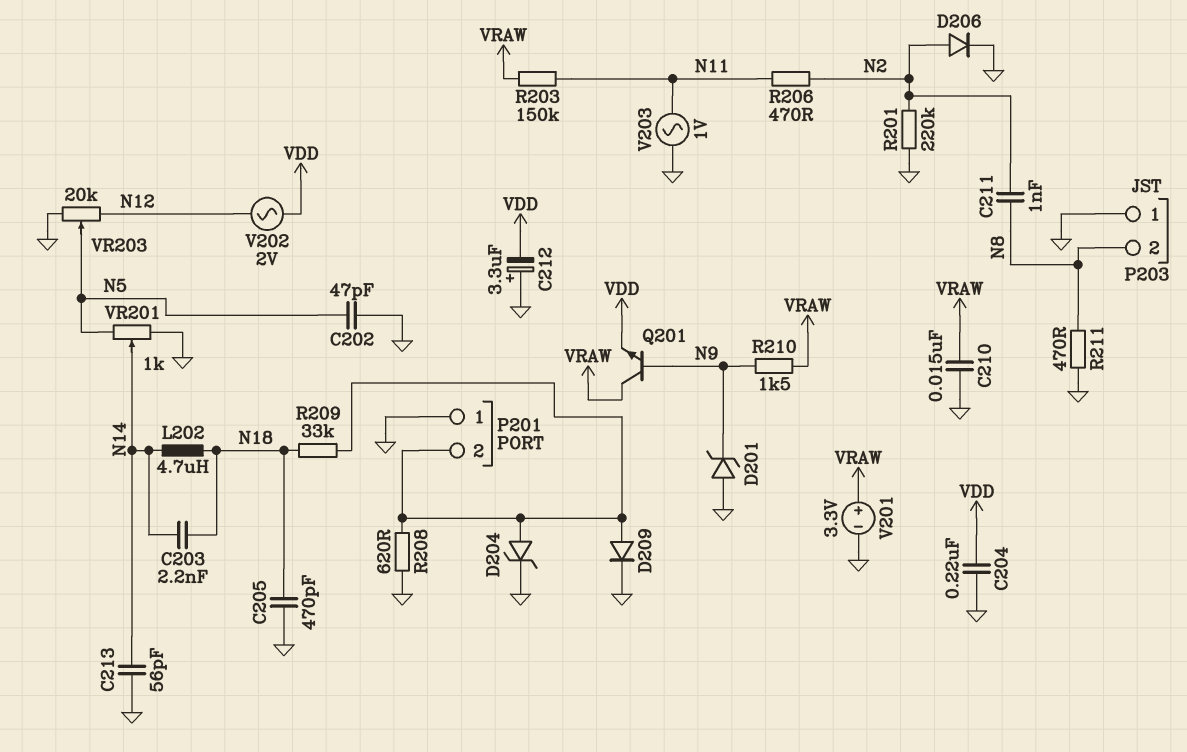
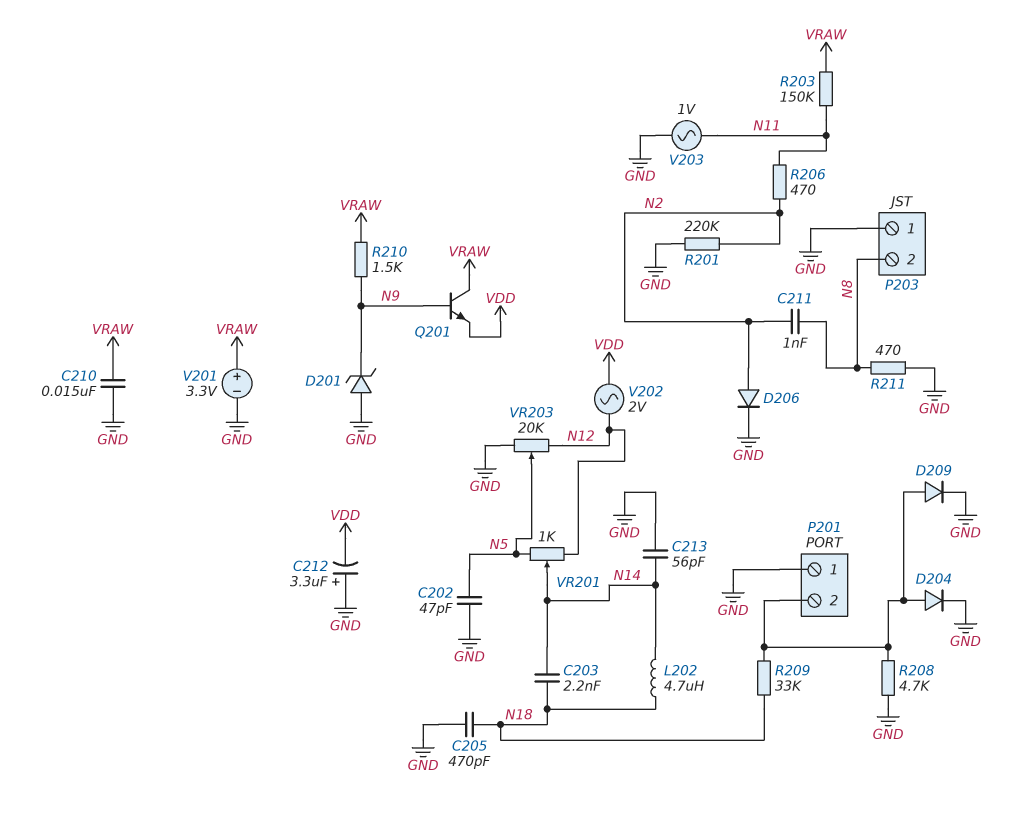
C204: 220nF (GND, VDD) -> none
D204: zener (A P201/2, K GND) -> diode (A P201/2, K GND)
R208: 620 (GND, P201/2) -> 4.7k (GND, P201/2)
VR201: 1k (GND, N5, wiper N14) -> 1k (N5, N12, wiper N14)

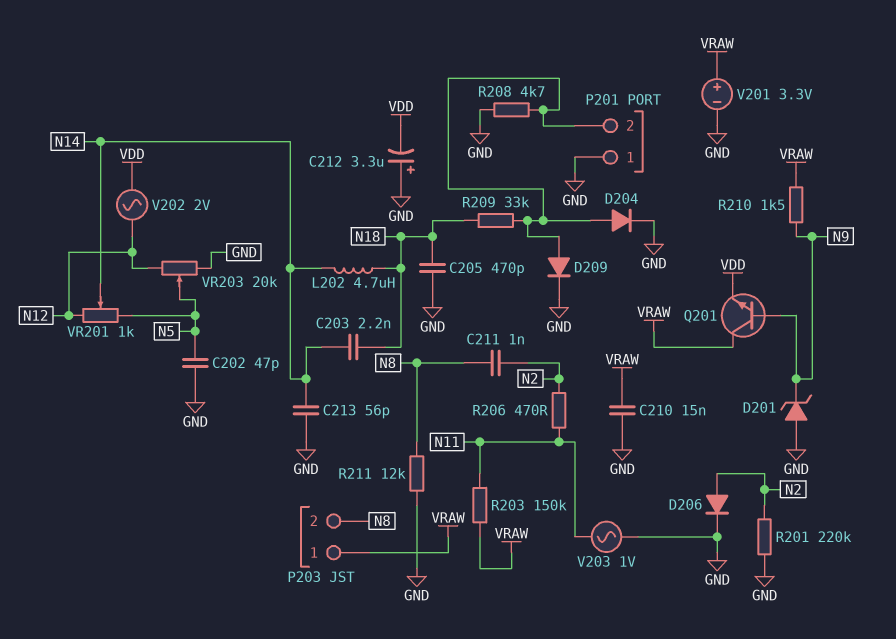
P203 pin 1: GND -> VRAW
R211: 470 (GND, N8) -> 12k (GND, N8)

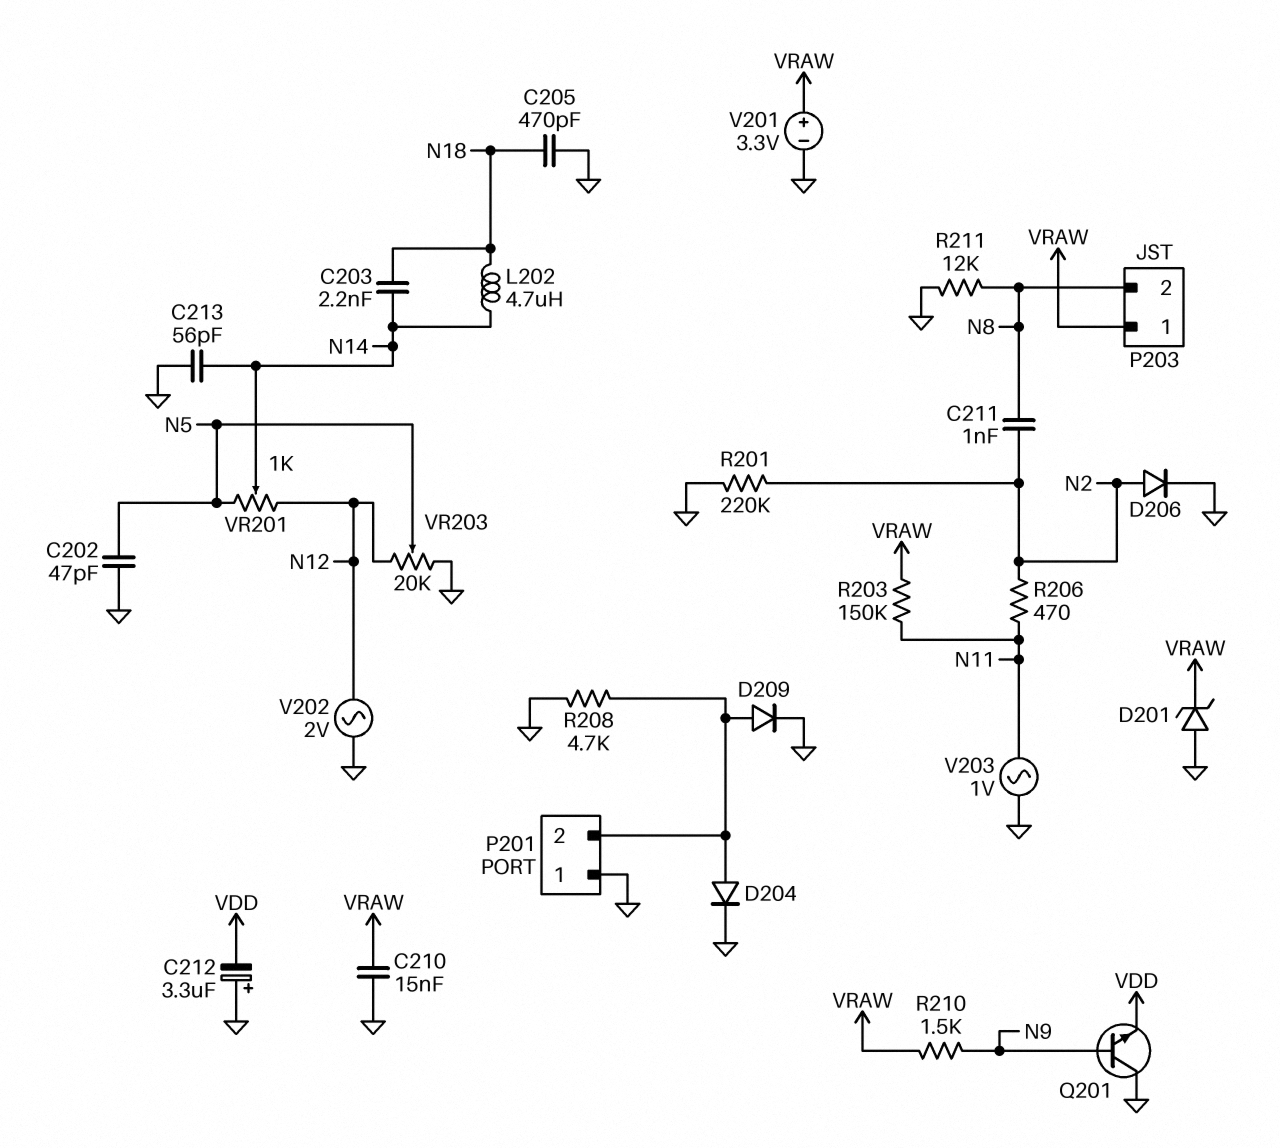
D201: zener (A GND, K N9) -> zener (A GND, K VRAW)
Q201: NPN (B N9, C VRAW, E VDD) -> NPN (B N9, C GND, E VDD)
R209: 33k (N18, P201/2) -> none
V202: AC 2V (N12, VDD) -> AC 2V (GND, N12)

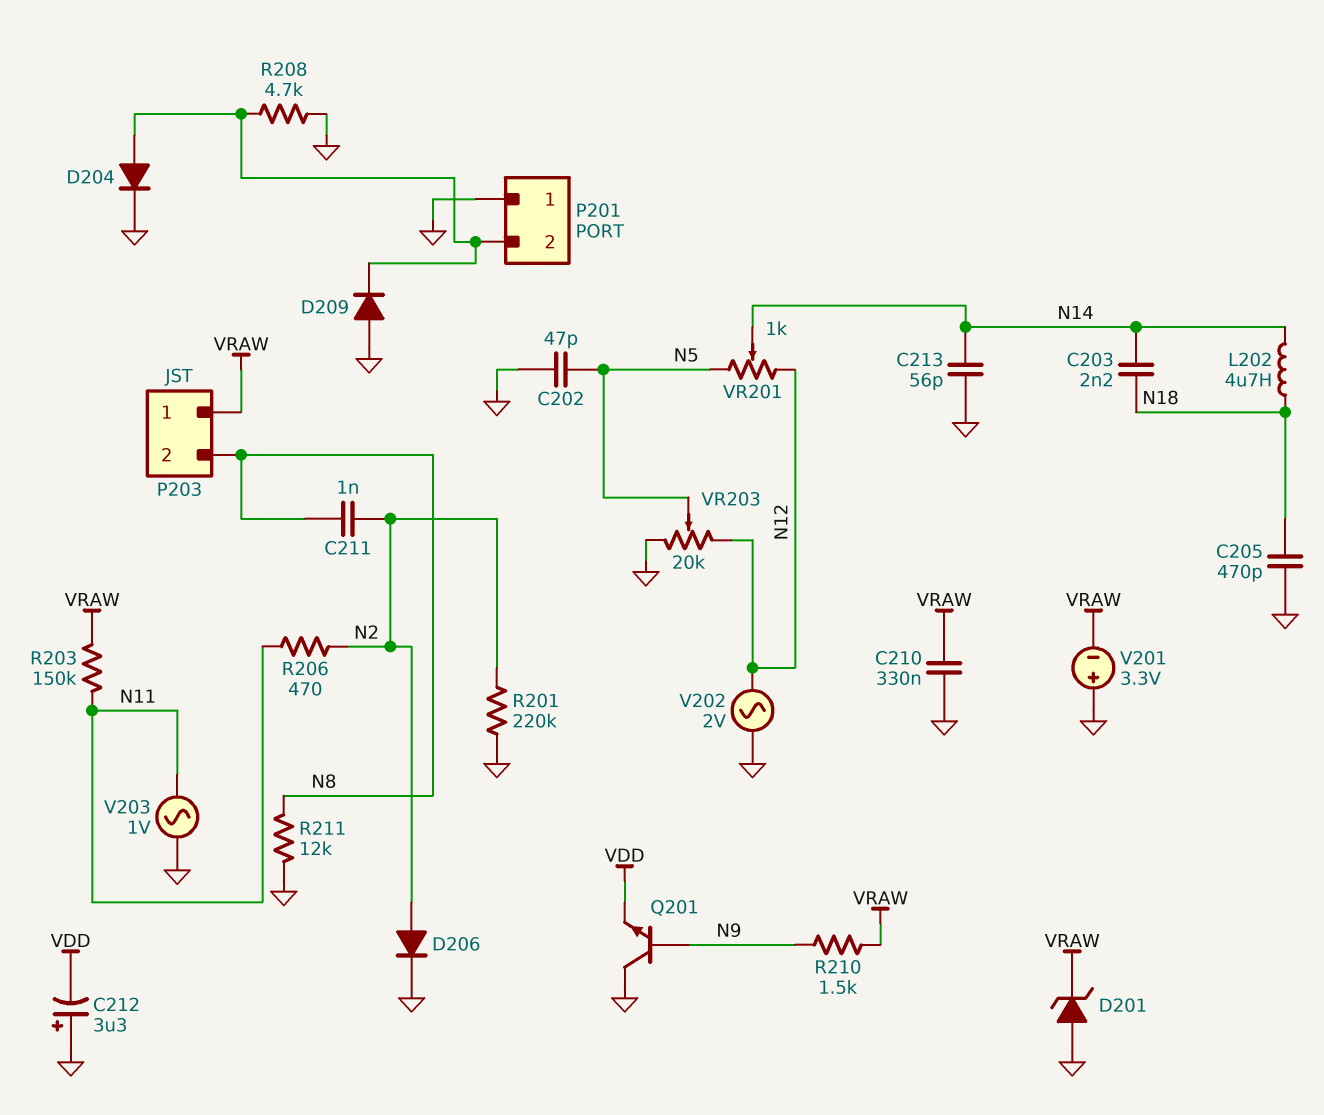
C210: 15nF (GND, VRAW) -> 330nF (GND, VRAW)
D209: diode (A P201/2, K GND) -> diode (A GND, K P201/2)
V201: 3.3V (plus VRAW, minus GND) -> 3.3V (plus GND, minus VRAW)

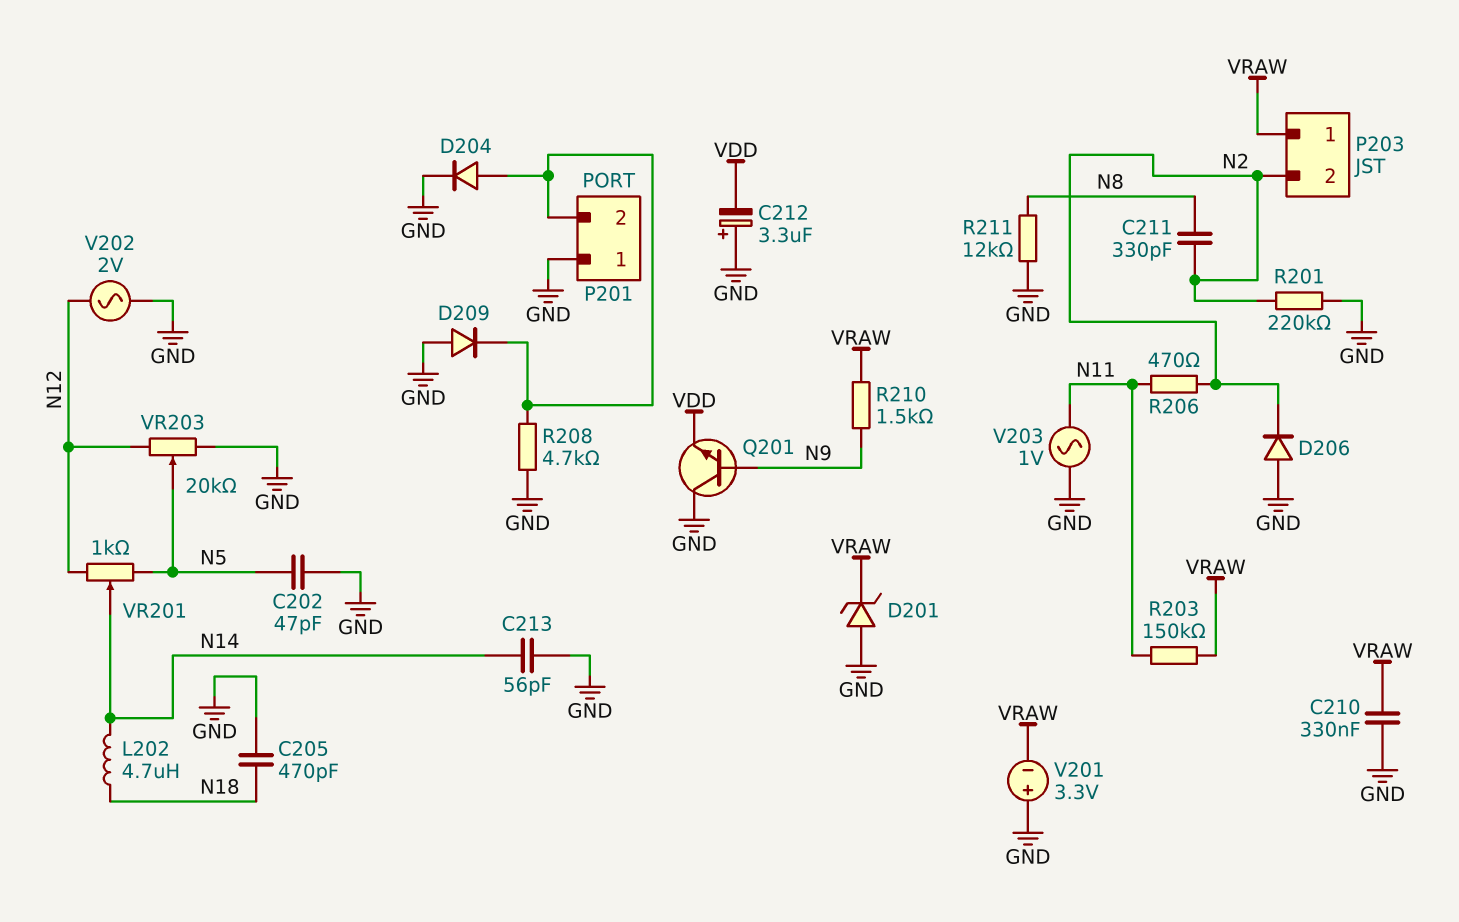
C203: 2.2nF (N14, N18) -> none
C211: 1nF (N2, N8) -> 330pF (N2, N8)
D206: diode (A N2, K GND) -> diode (A GND, K N2)
P203 pin 2: N8 -> N2

